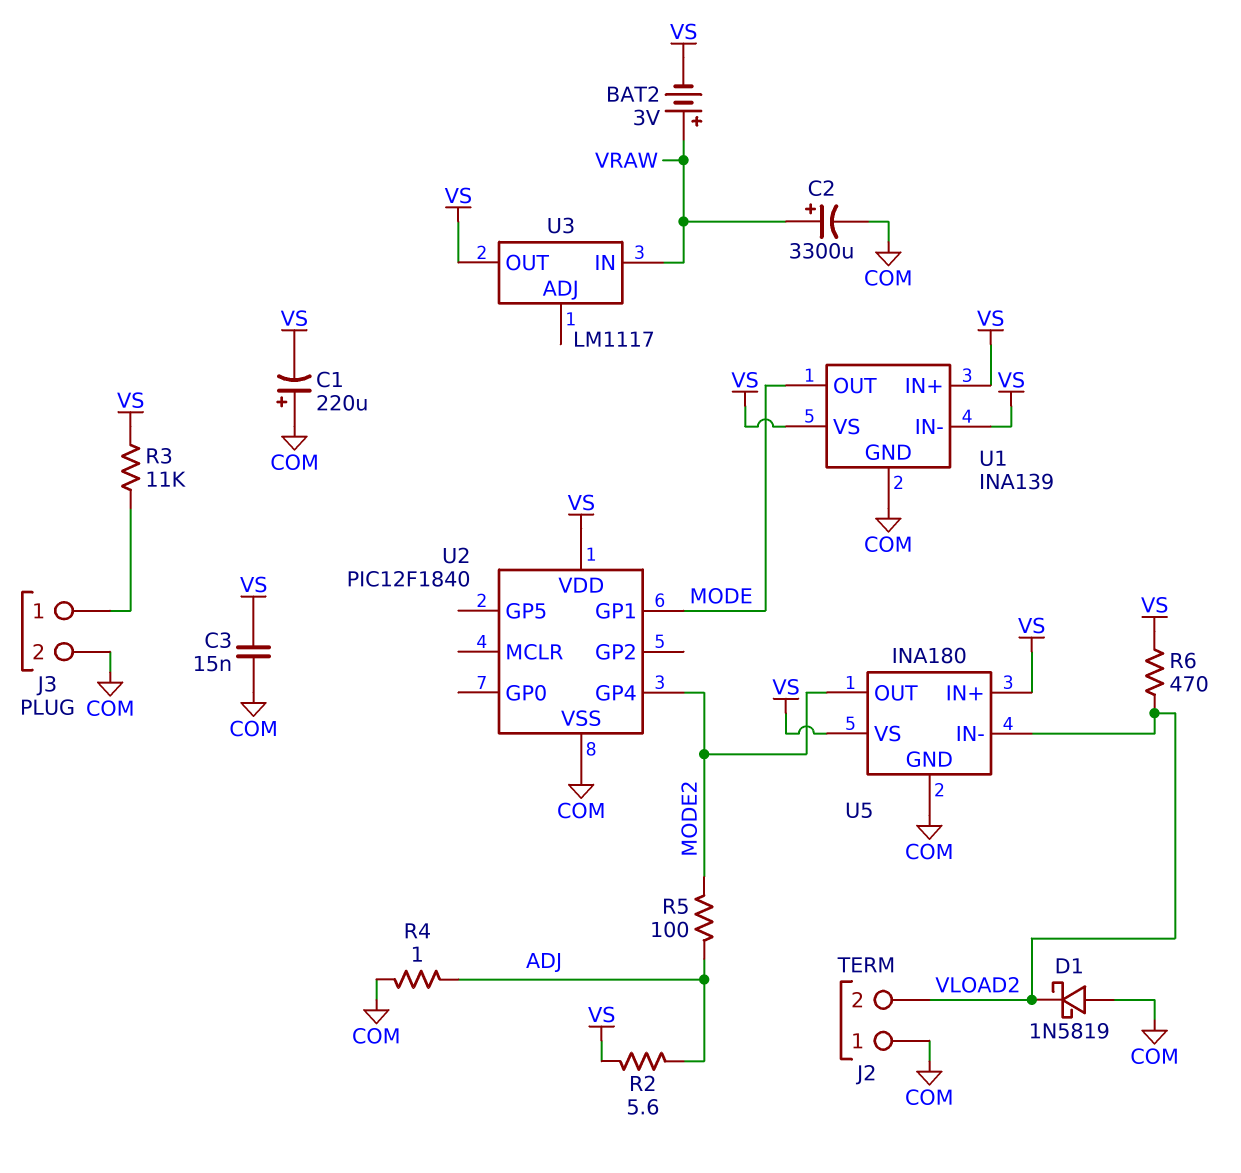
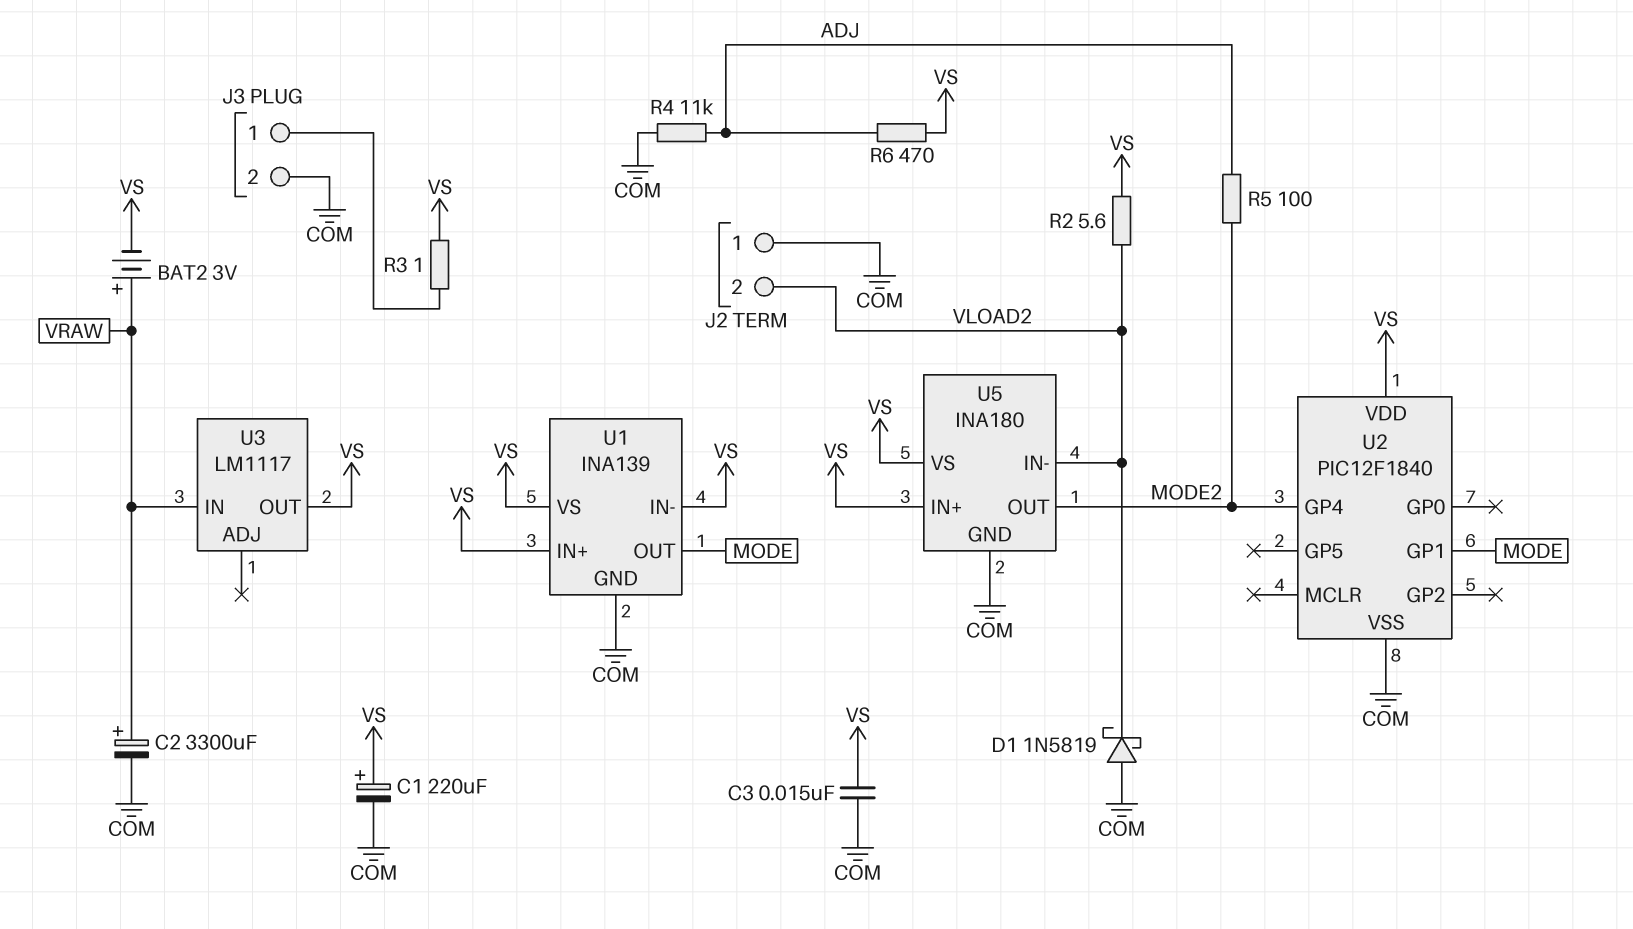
C1: 220uF (plus COM, minus VS) -> 220uF (plus VS, minus COM)
R2: 5.6 (ADJ, VS) -> 5.6 (VLOAD2, VS)
R3: 11k (J3/1, VS) -> 1 (J3/1, VS)
R4: 1 (ADJ, COM) -> 11k (ADJ, COM)
R6: 470 (VLOAD2, VS) -> 470 (ADJ, VS)

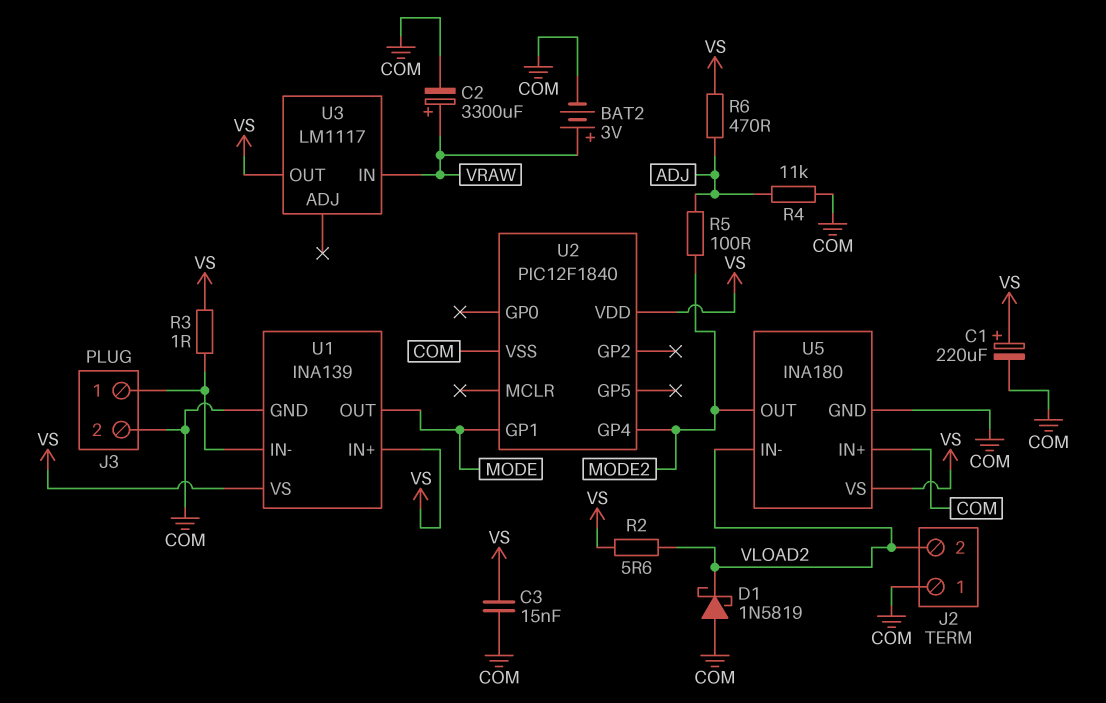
BAT2: 3V (plus VRAW, minus VS) -> 3V (plus VRAW, minus COM)
U1 pin IN-: VS -> J3/1
U5 pin IN+: VS -> COM

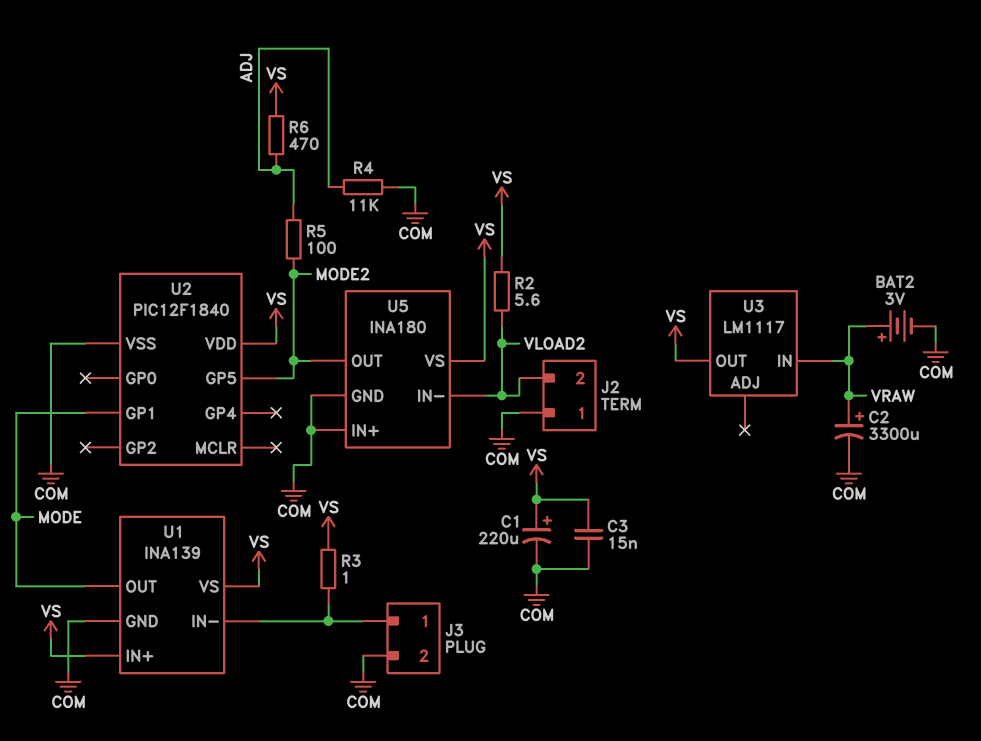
D1: schottky 1N5819 (A COM, K VLOAD2) -> none
U2 pin GP4: MODE2 -> none
U2 pin GP5: none -> MODE2

